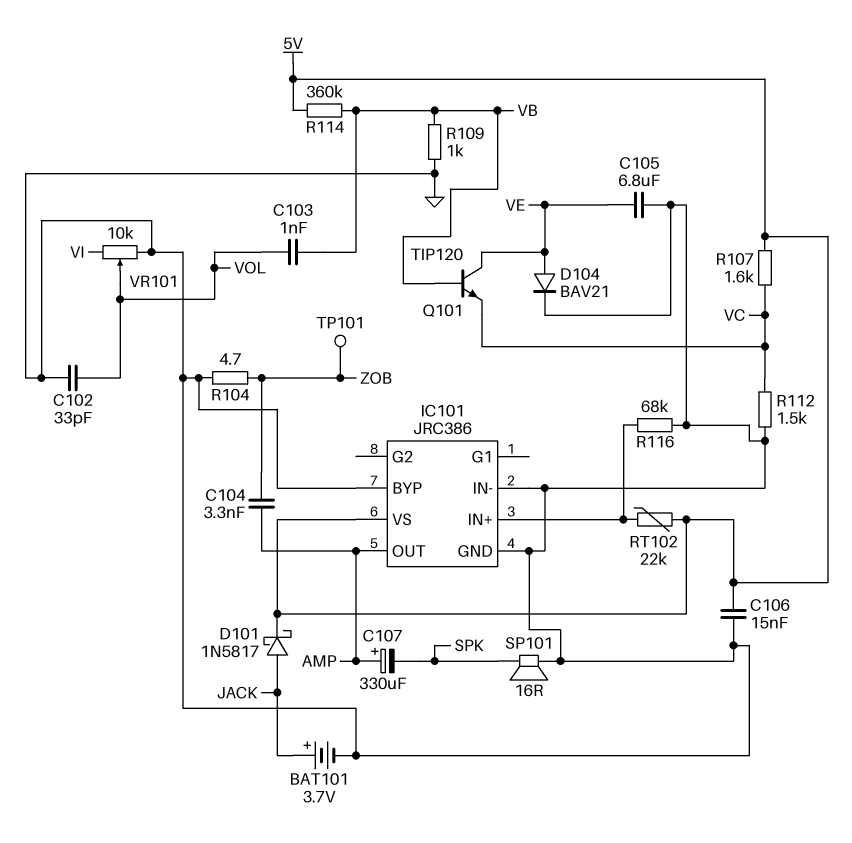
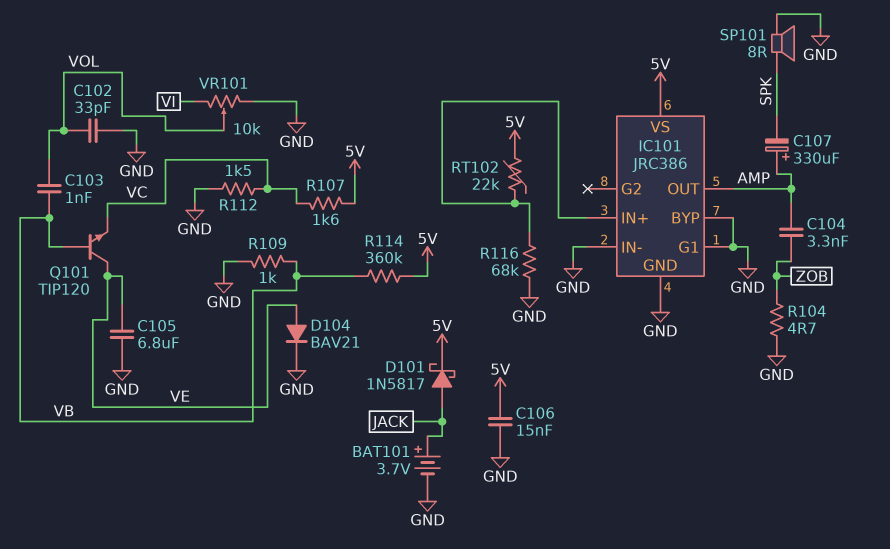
IC101 pin G1: none -> GND
SP101: speaker 16R (GND, SPK) -> speaker 8R (GND, SPK)
TP101: test point (ZOB) -> none

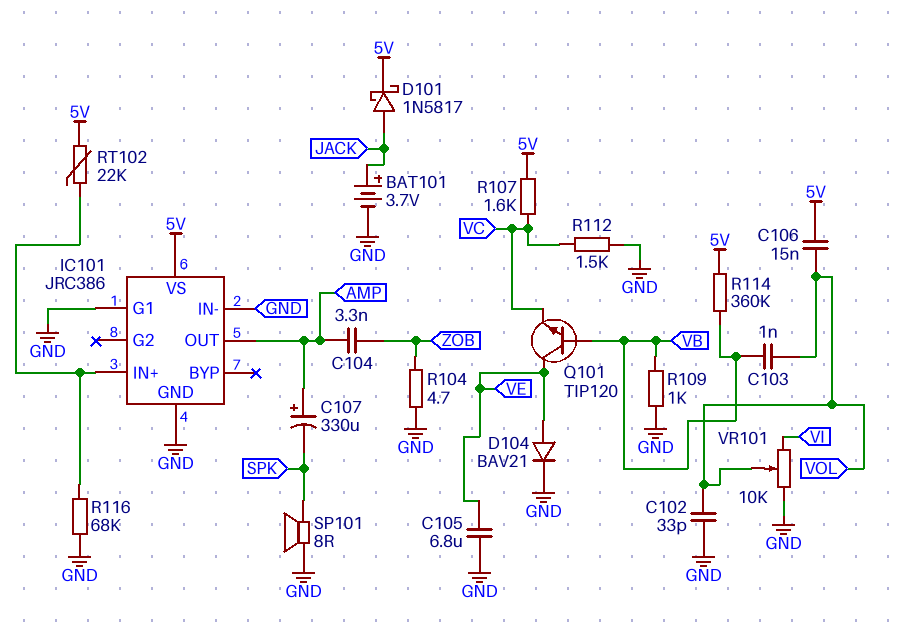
C106: 15nF (5V, GND) -> 15nF (5V, VOL)
IC101 pin BYP: GND -> none

